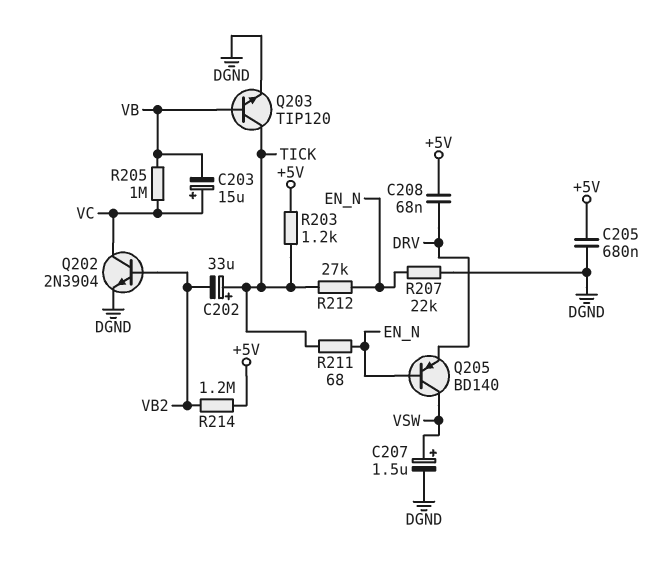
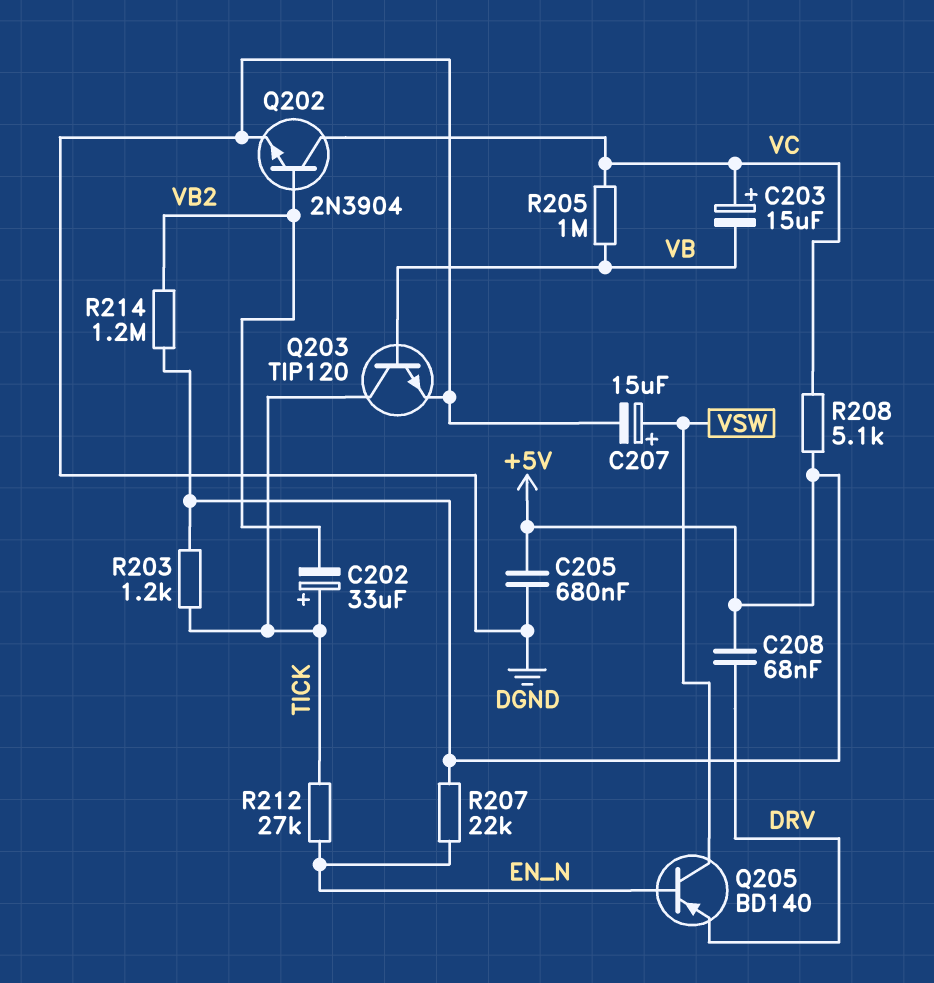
C207: 1.5uF (plus VSW, minus DGND) -> 15uF (plus VSW, minus DGND)
R207: 22k (DGND, EN_N) -> 22k (+5V, EN_N)
R208: none -> 5.1k (+5V, VC)
R211: 68 (EN_N, TICK) -> none

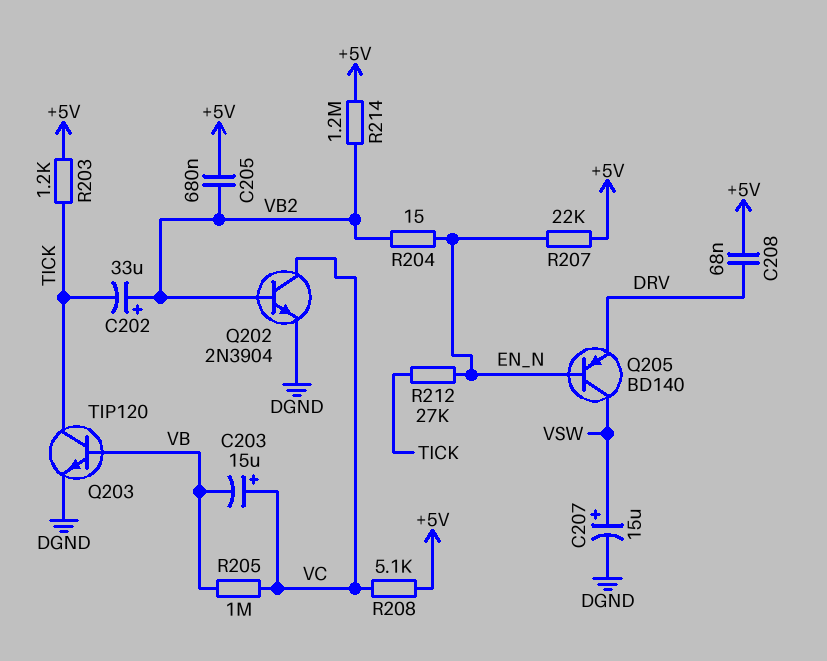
C202: 33uF (plus TICK, minus VB2) -> 33uF (plus VB2, minus TICK)
C205: 680nF (+5V, DGND) -> 680nF (+5V, VB2)
R204: none -> 15 (EN_N, VB2)

